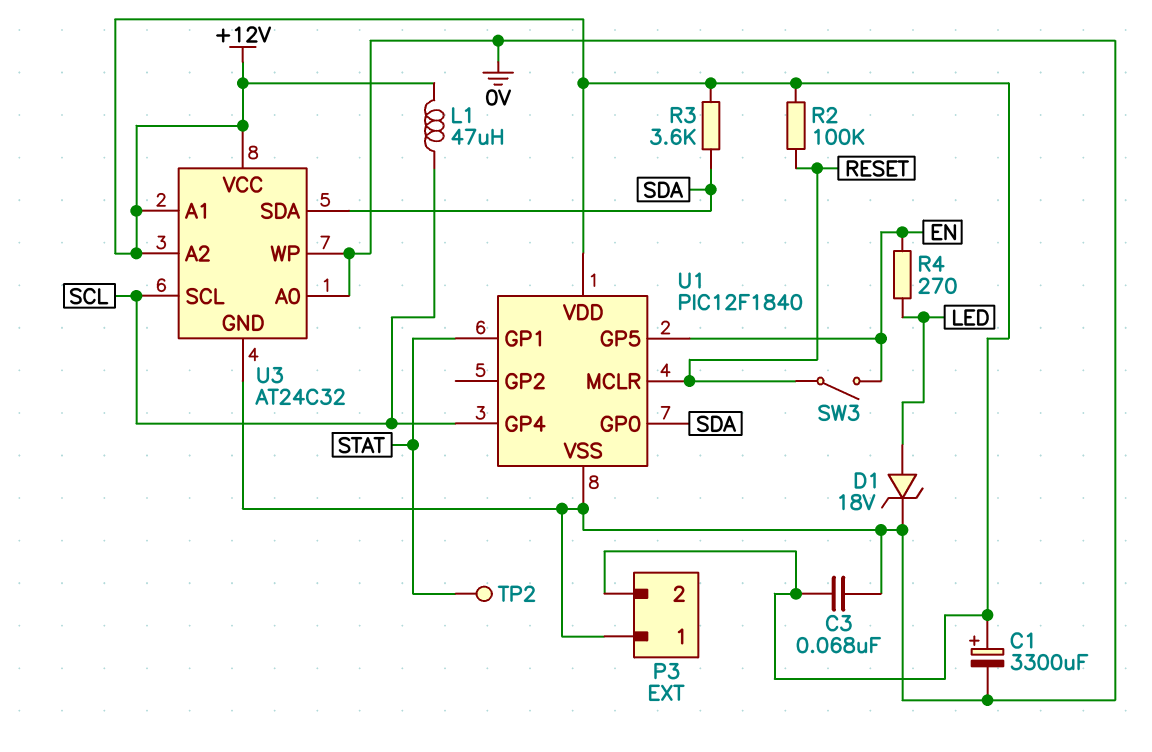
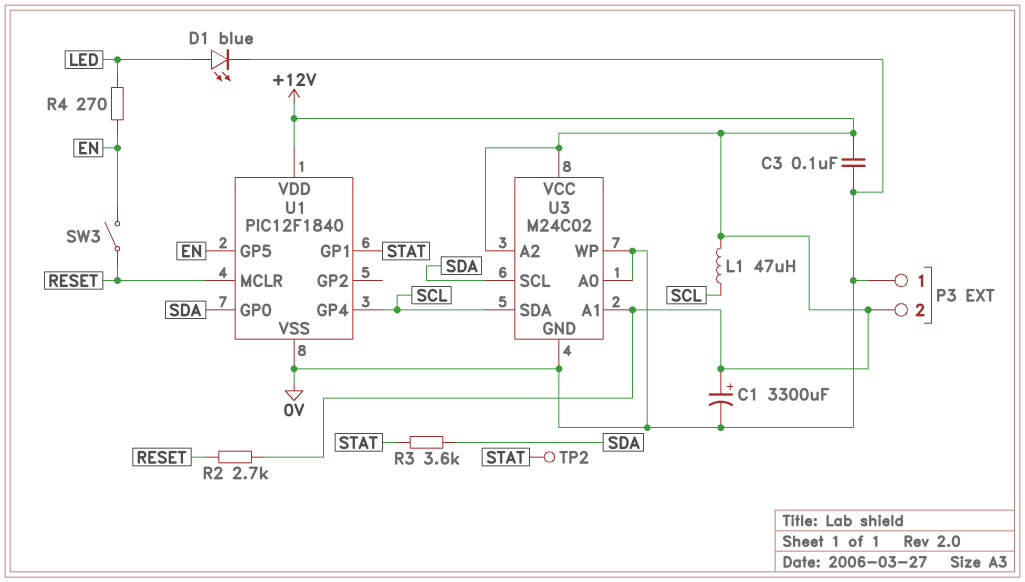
C3: 68nF (+12V, 0V) -> 100nF (+12V, 0V)
D1: zener 18V (A LED, K 0V) -> LED blue (A LED, K 0V)
R2: 100k (+12V, RESET) -> 2.7k (+12V, RESET)
R3: 3.6k (+12V, SDA) -> 3.6k (SDA, STAT)
U3: AT24C32 -> M24C02
U3 pin SCL: SCL -> SDA
U3 pin SDA: SDA -> SCL

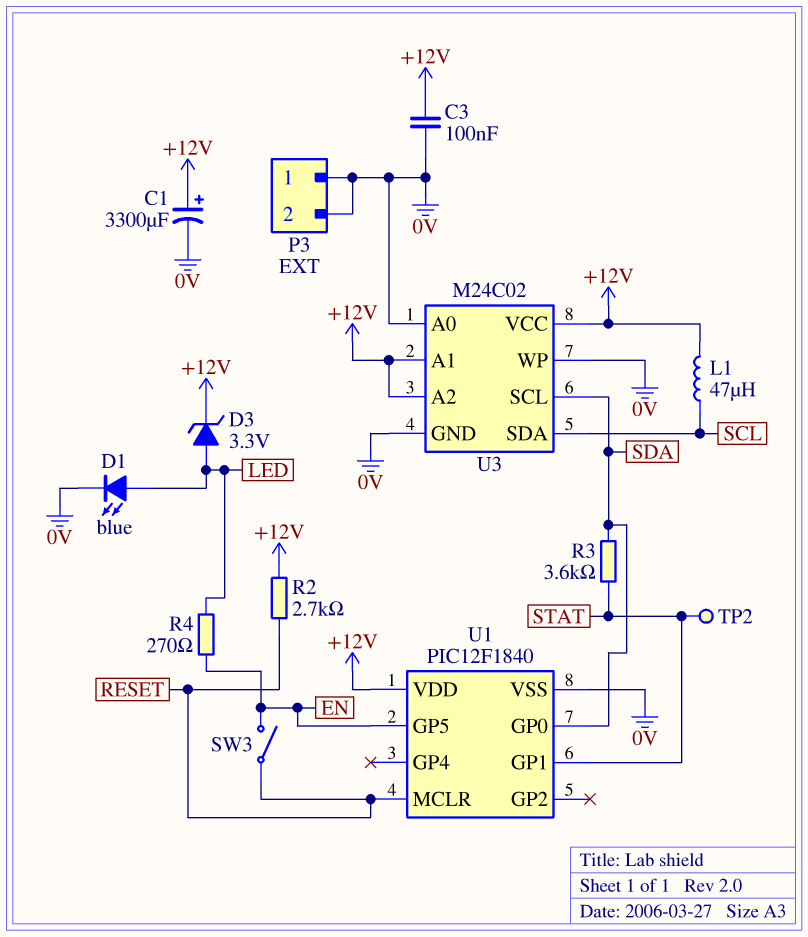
D3: none -> zener 3.3V (A LED, K +12V)
P3 pin 2: +12V -> 0V
U1 pin GP4: SCL -> none

